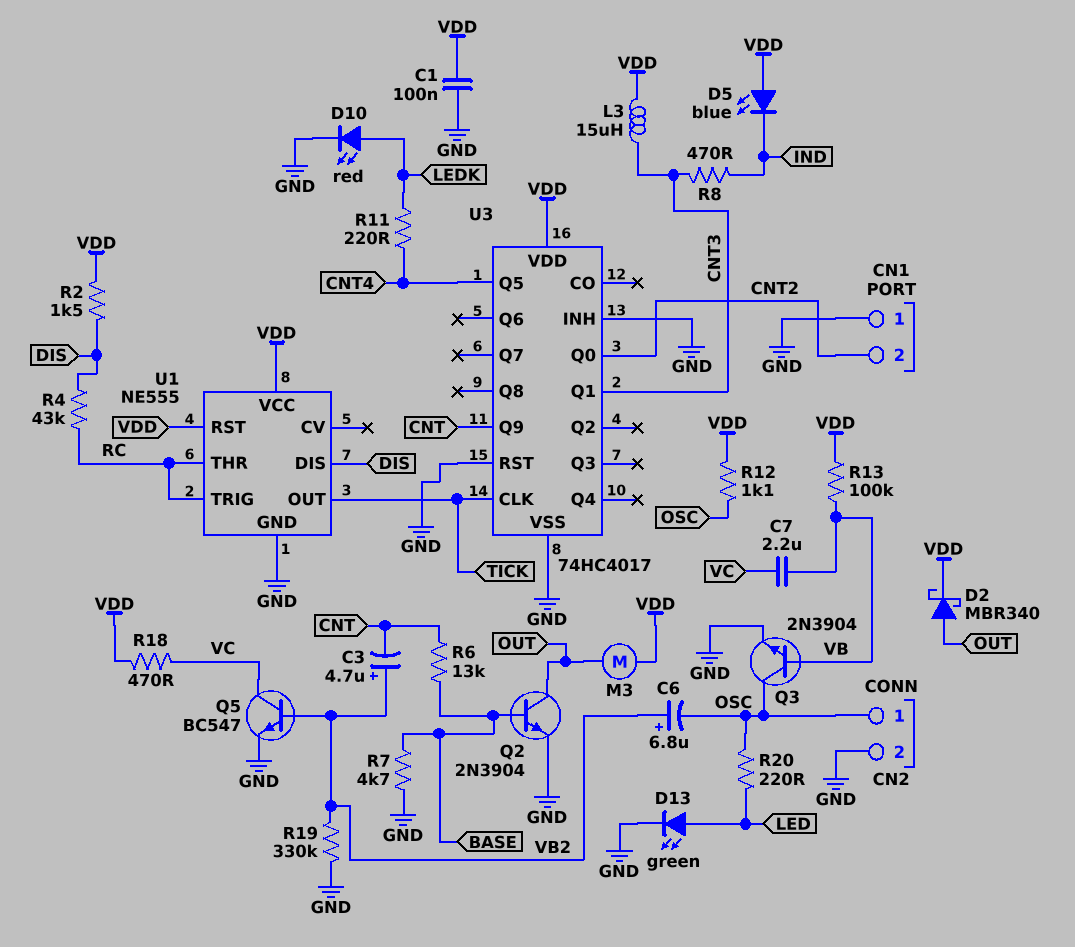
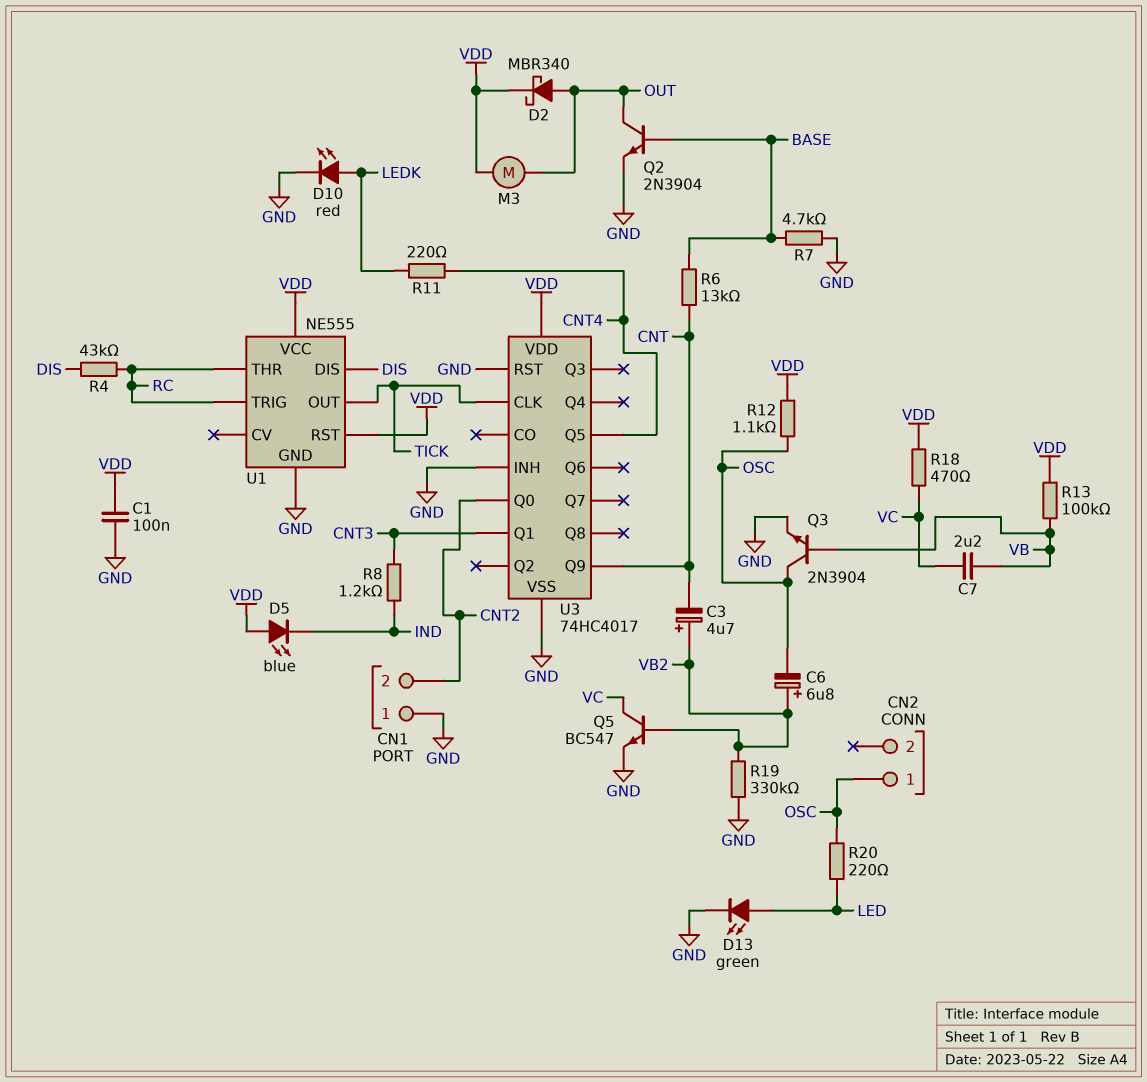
CN2 pin 2: GND -> none
L3: 15uH (CNT3, VDD) -> none
R2: 1.5k (DIS, VDD) -> none
R8: 470 (CNT3, IND) -> 1.2k (CNT3, IND)

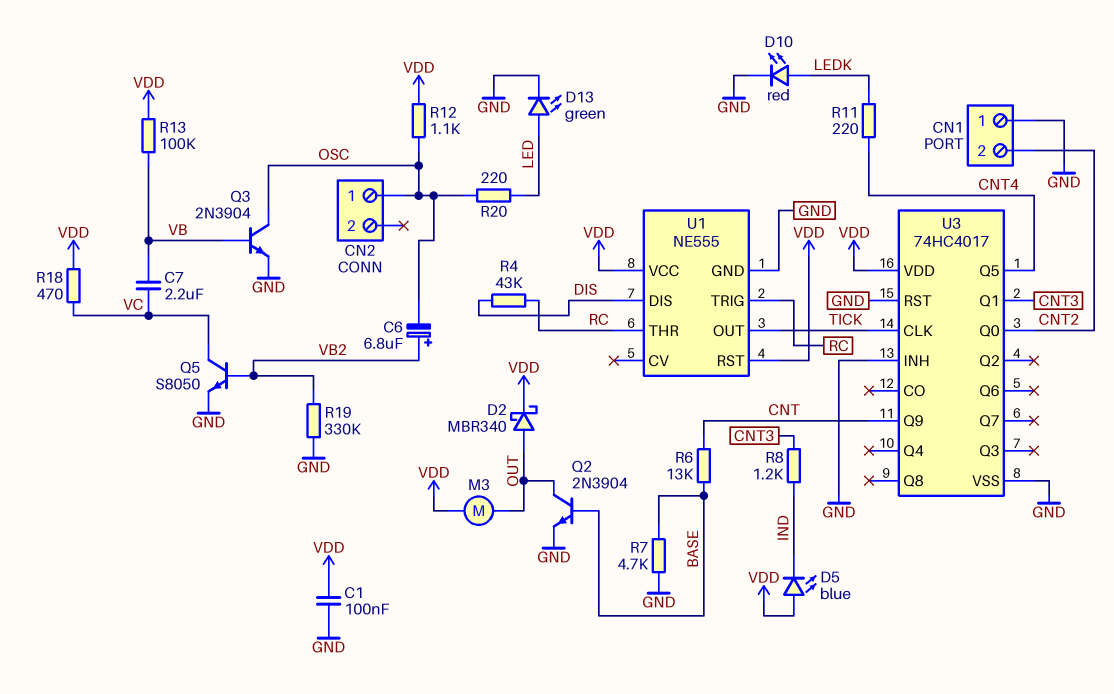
C3: 4.7uF (plus VB2, minus CNT) -> none
Q5: NPN BC547 (B VB2, C VC, E GND) -> NPN S8050 (B VB2, C VC, E GND)

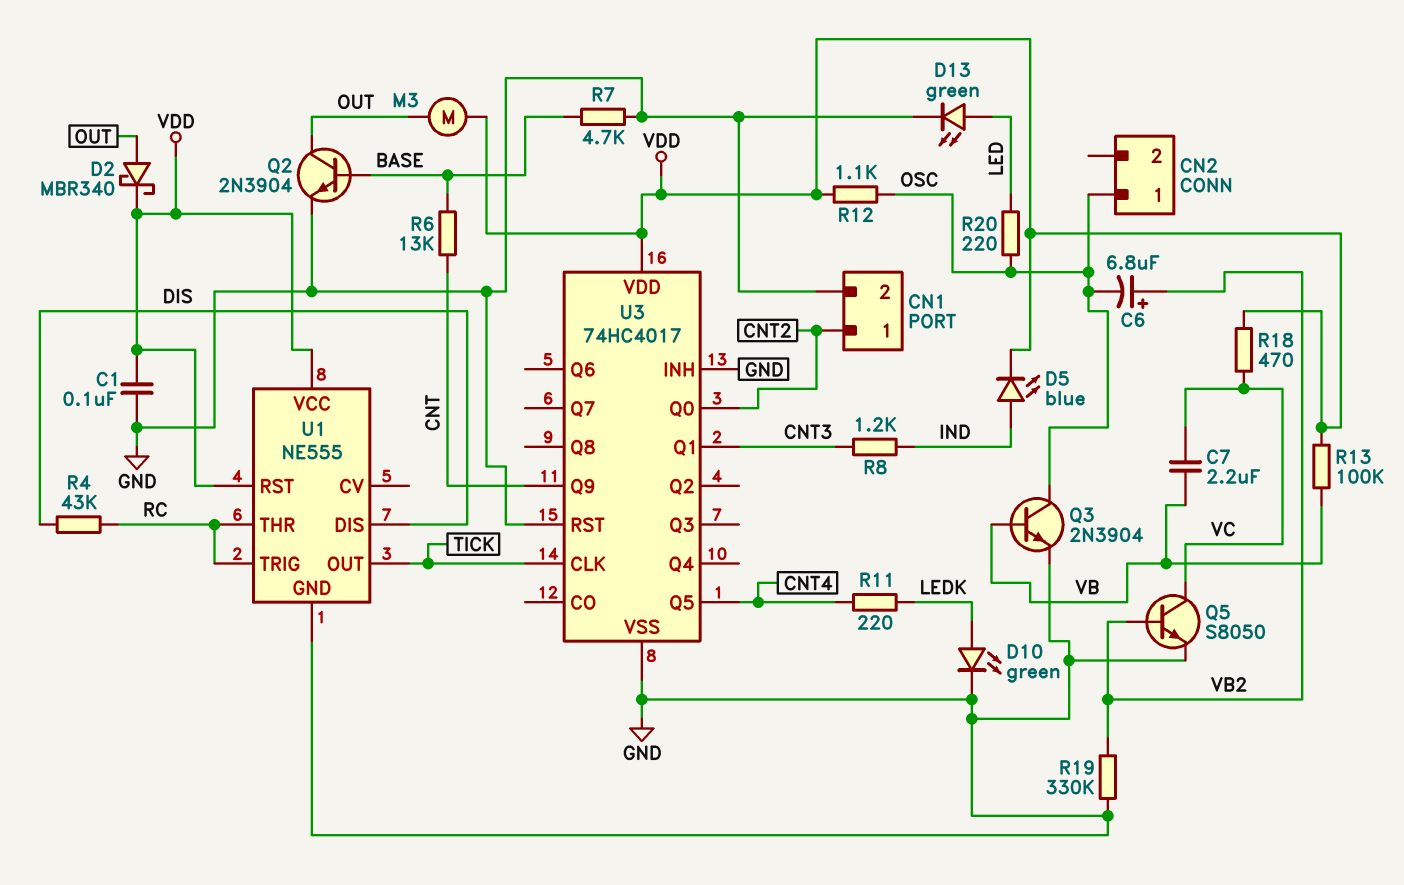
CN1 pin 1: GND -> CNT2
CN1 pin 2: CNT2 -> GND
D5: LED blue (A VDD, K IND) -> LED blue (A IND, K VDD)
D10: LED red (A LEDK, K GND) -> LED green (A LEDK, K GND)

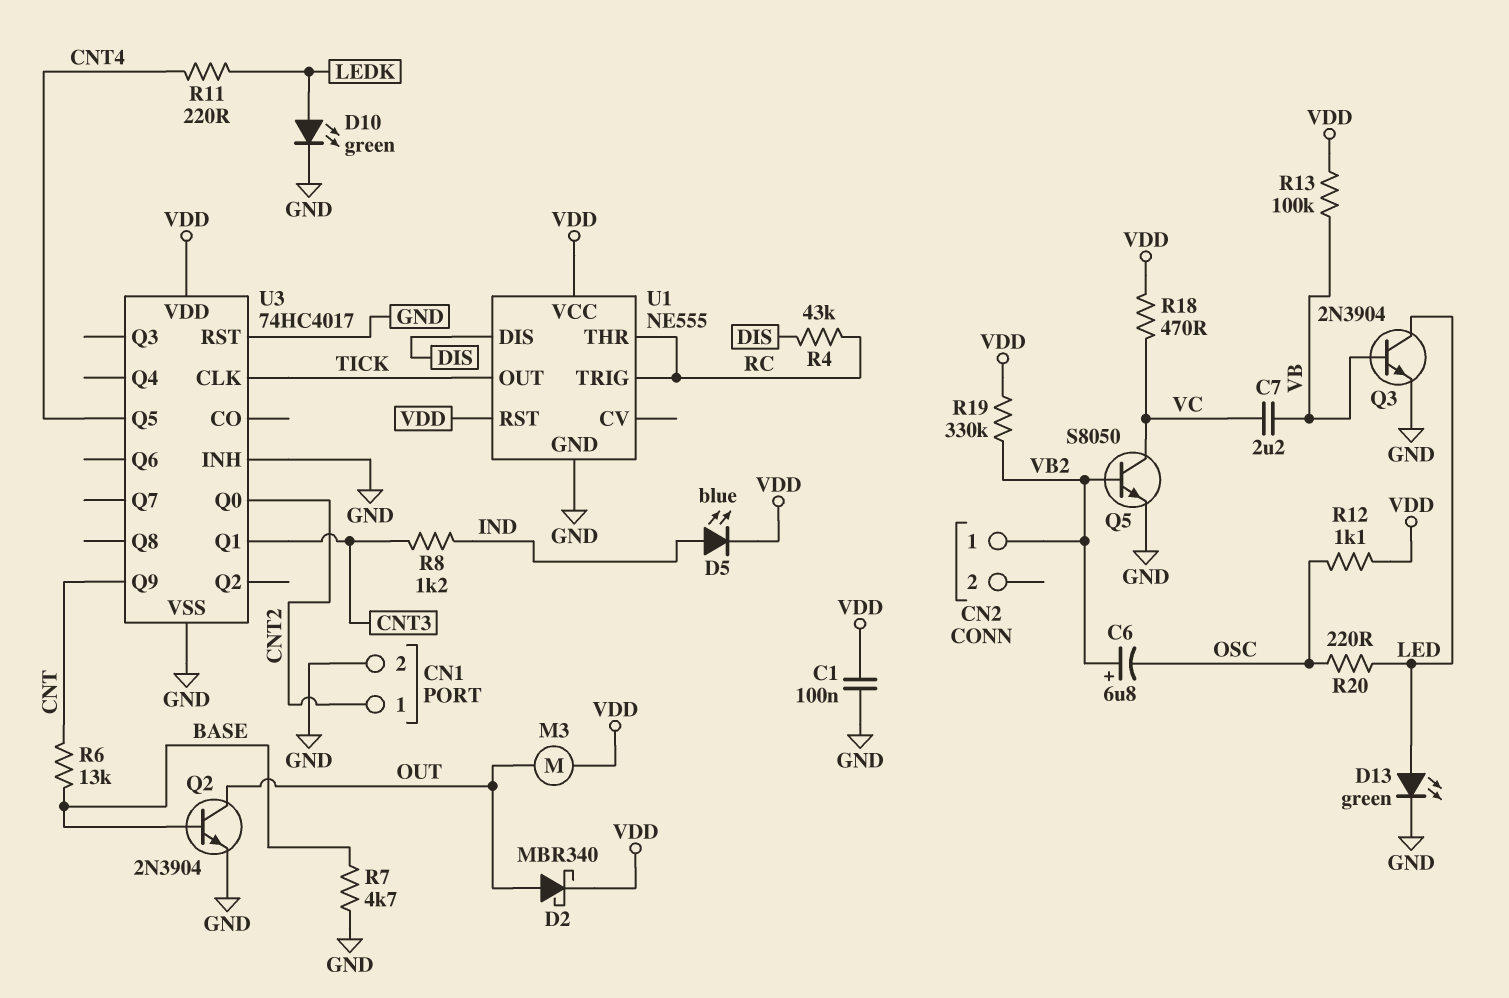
CN2 pin 1: OSC -> VB2
Q3: NPN 2N3904 (B VB, C OSC, E GND) -> NPN 2N3904 (B VB, C LED, E GND)
R19: 330k (GND, VB2) -> 330k (VB2, VDD)

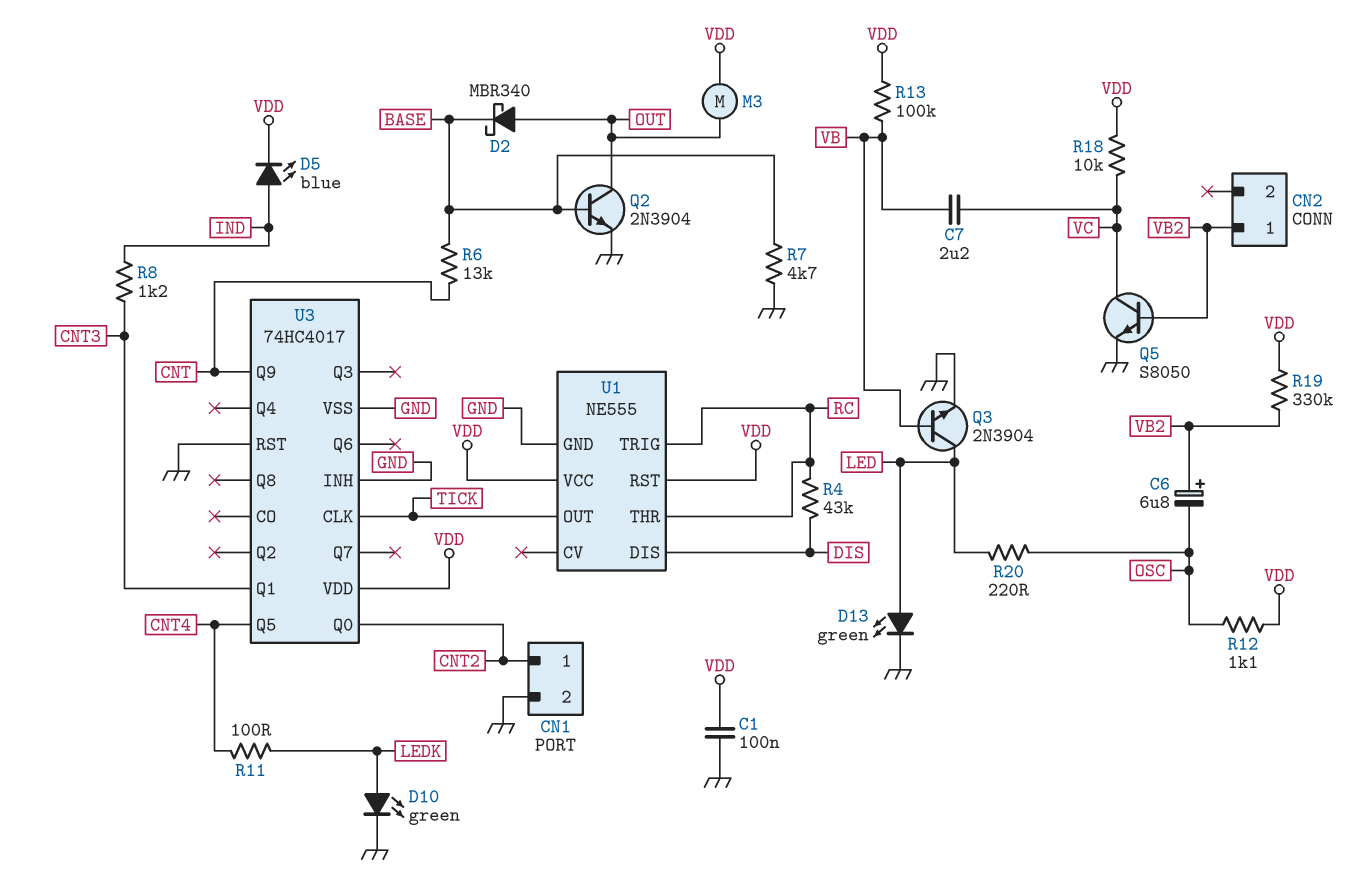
D2: schottky MBR340 (A OUT, K VDD) -> schottky MBR340 (A OUT, K BASE)
R11: 220 (CNT4, LEDK) -> 100 (CNT4, LEDK)
R18: 470 (VC, VDD) -> 10k (VC, VDD)

